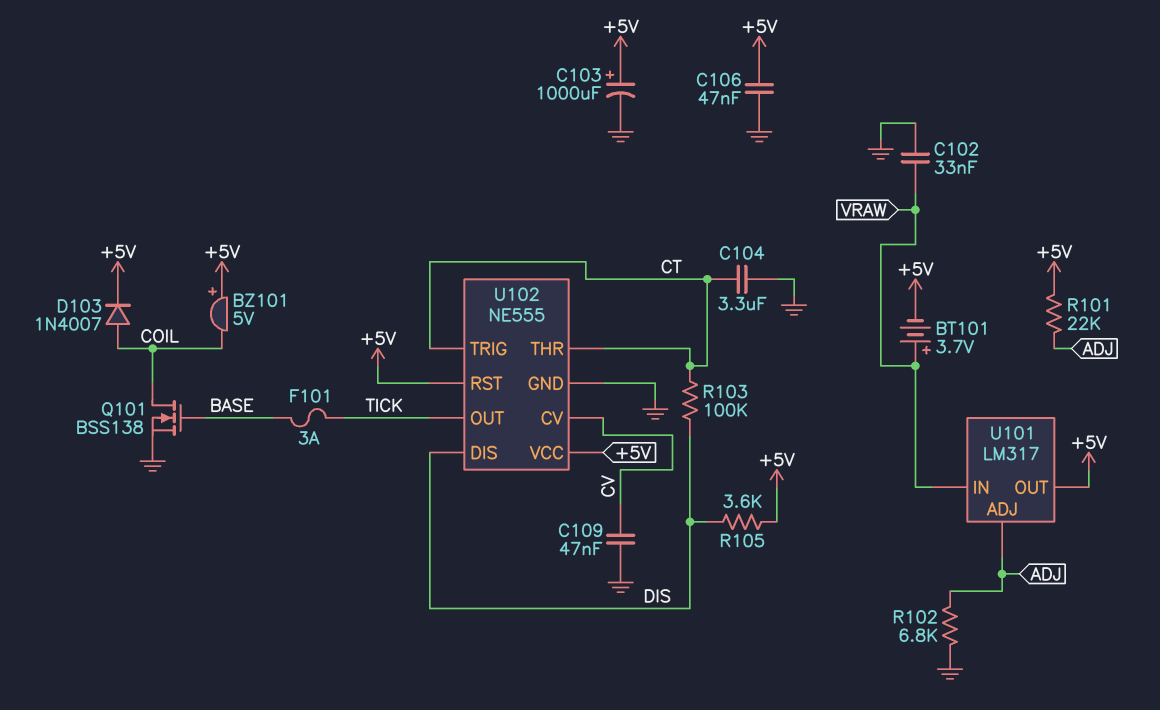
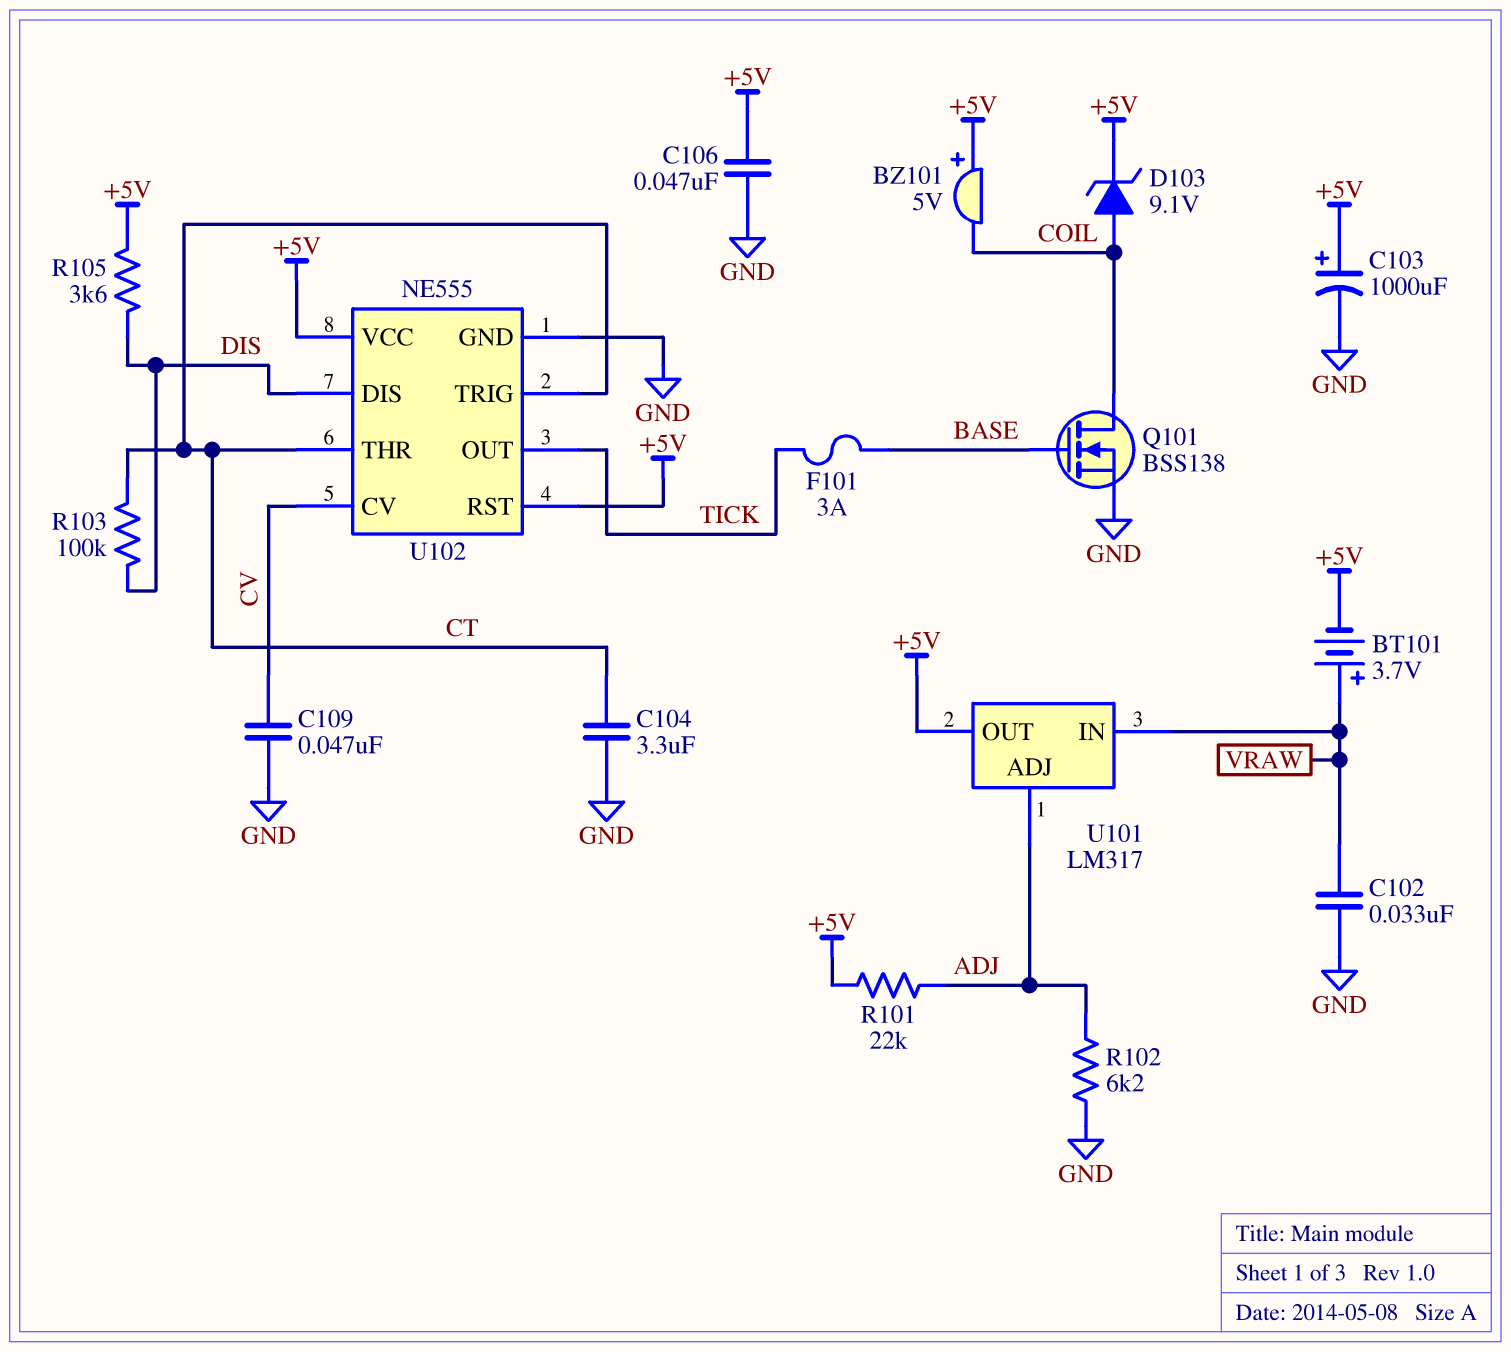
D103: diode 1N4007 (A COIL, K +5V) -> zener 9.1V (A COIL, K +5V)
R102: 6.8k (ADJ, GND) -> 6.2k (ADJ, GND)

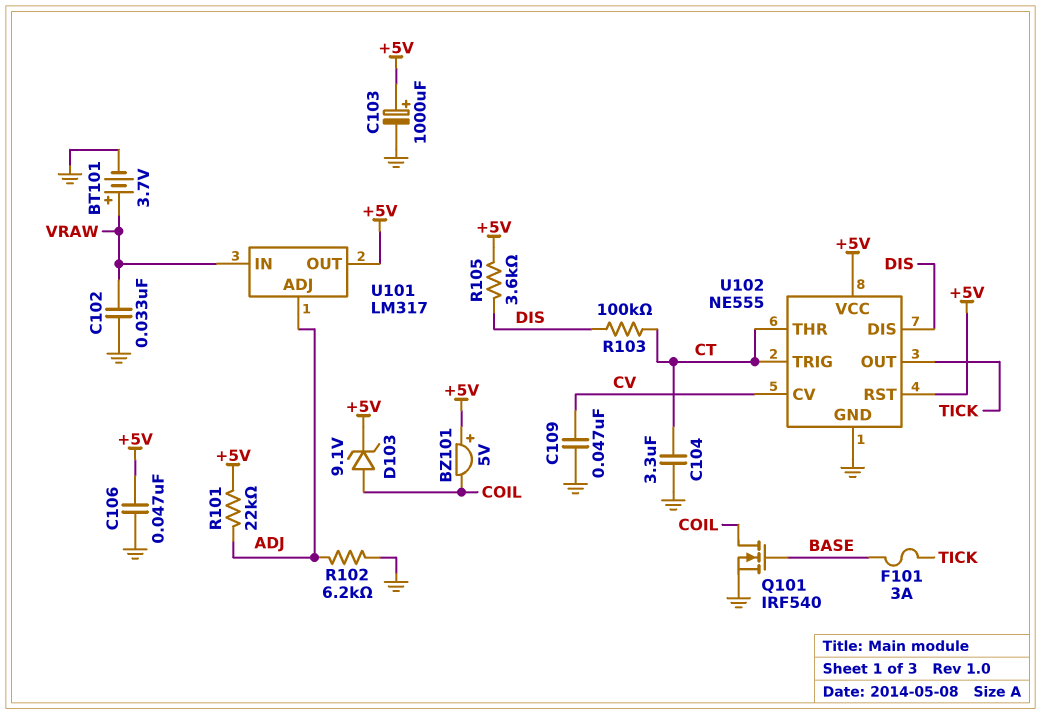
BT101: 3.7V (plus VRAW, minus +5V) -> 3.7V (plus VRAW, minus GND)
Q101: NMOS BSS138 (G BASE, D COIL, S GND) -> NMOS IRF540 (G BASE, D COIL, S GND)

